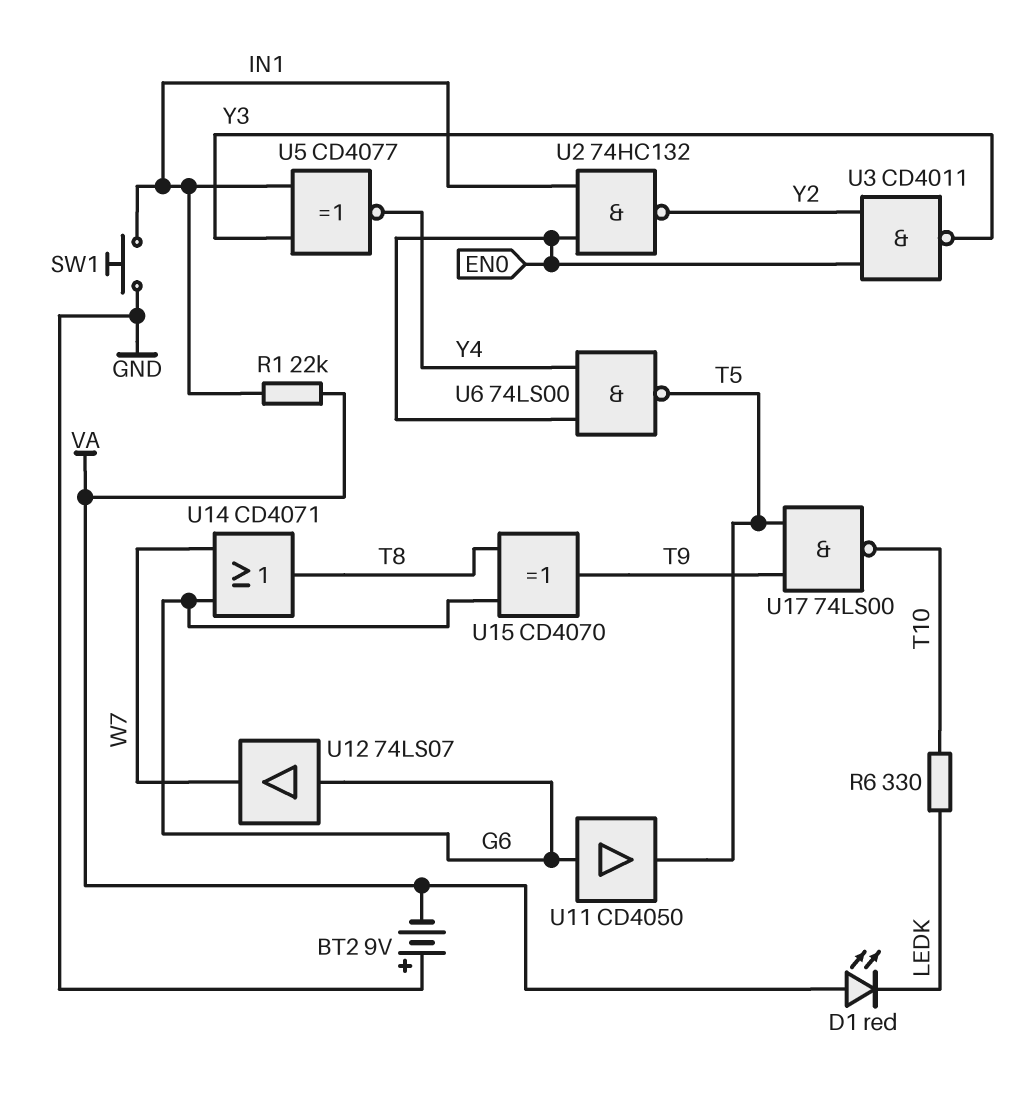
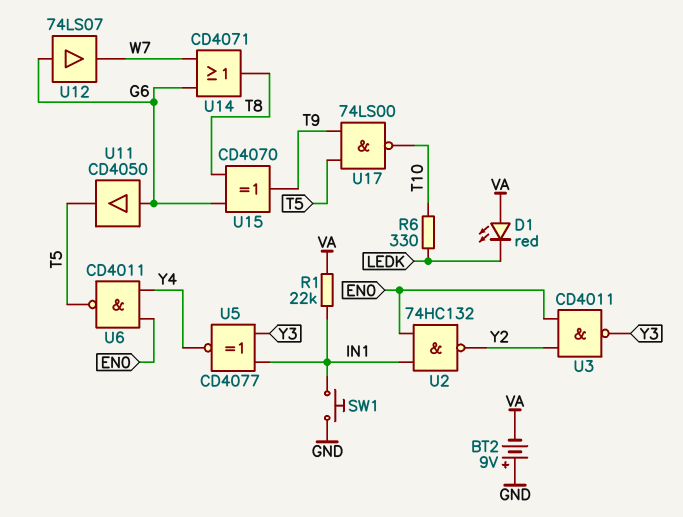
U6: NAND 74LS00 (in EN0, in Y4, out T5) -> NAND CD4011 (in EN0, in Y4, out T5)

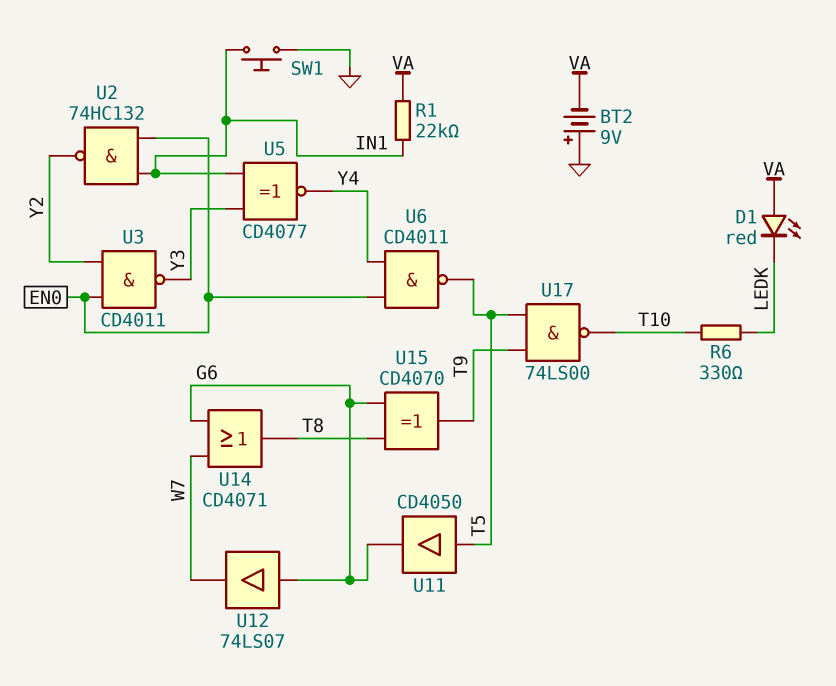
U11: buffer CD4050 (in G6, out T5) -> buffer CD4050 (in T5, out G6)

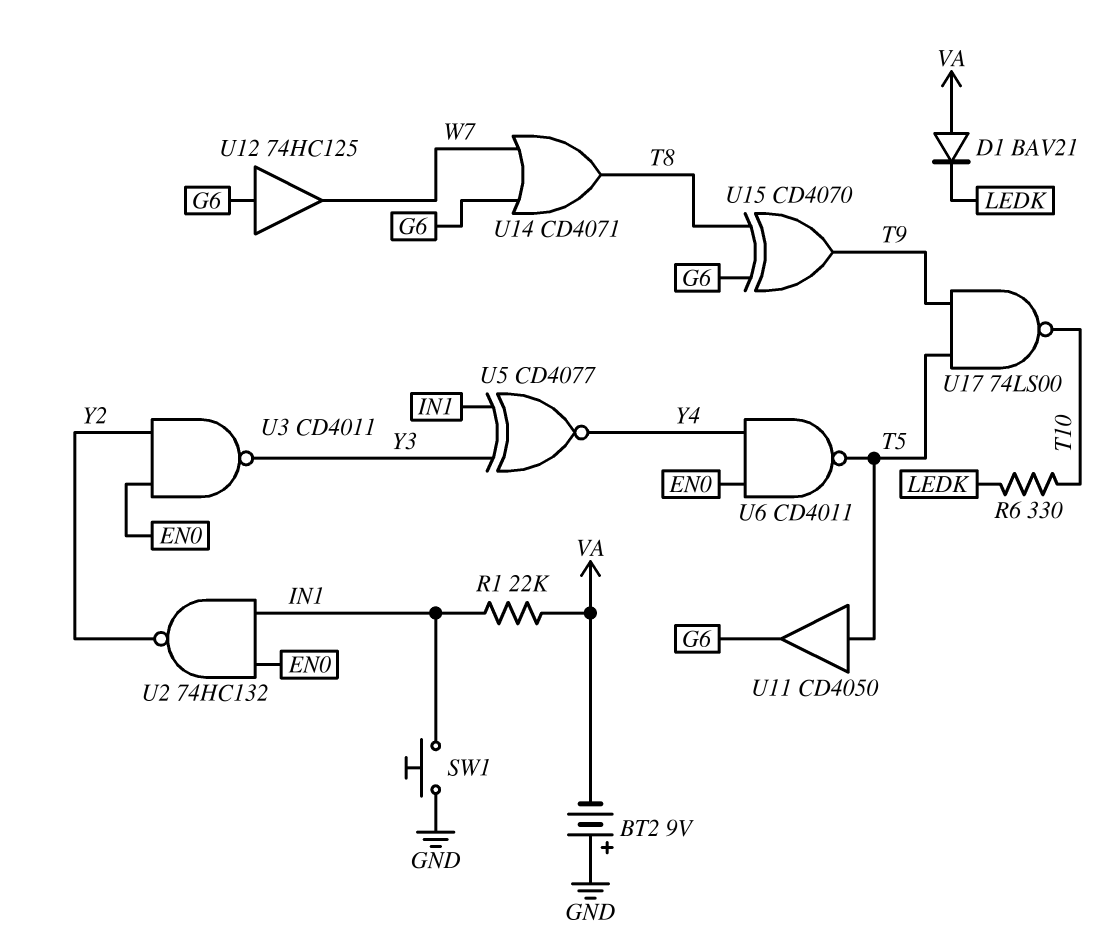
D1: LED red (A VA, K LEDK) -> diode BAV21 (A VA, K LEDK)
U12: buffer 74LS07 (in G6, out W7) -> buffer 74HC125 (in G6, out W7)

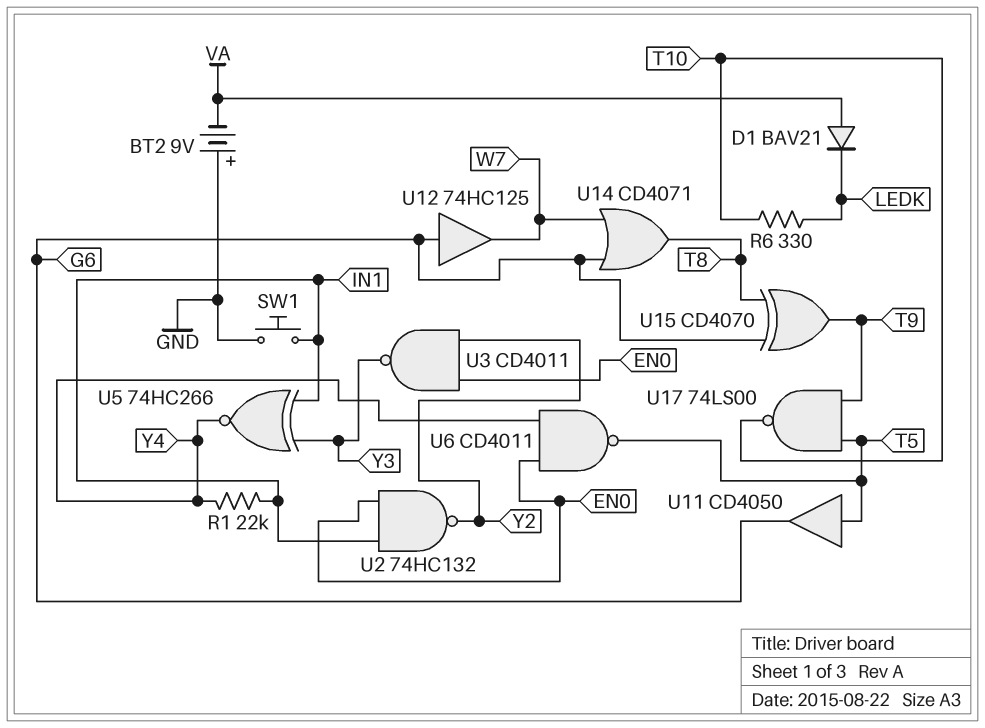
R1: 22k (IN1, VA) -> 22k (IN1, Y4)
U5: XNOR CD4077 (in IN1, in Y3, out Y4) -> XNOR 74HC266 (in IN1, in Y3, out Y4)

